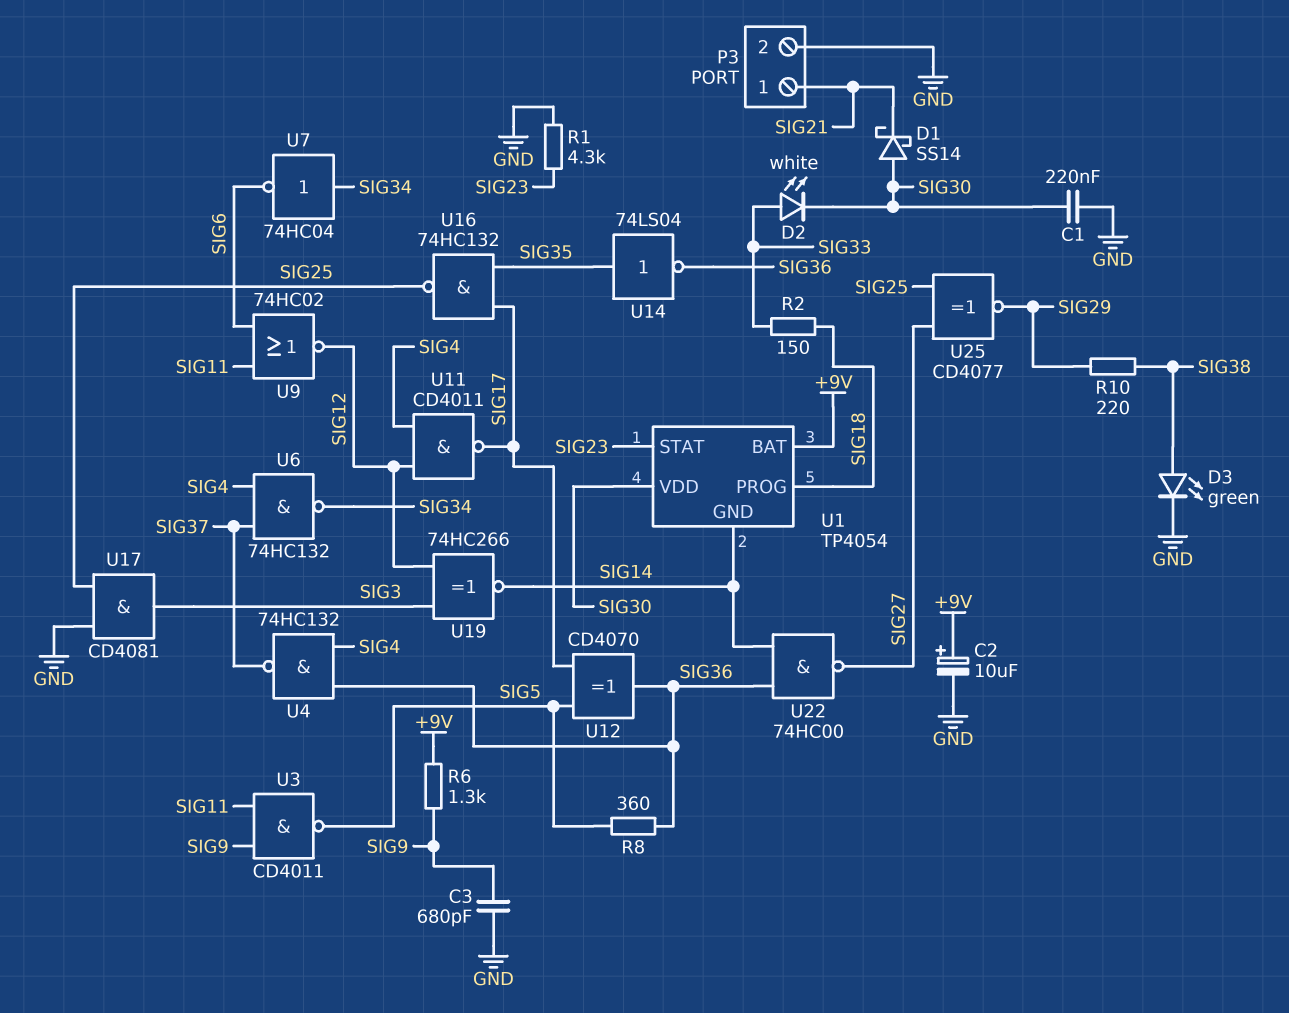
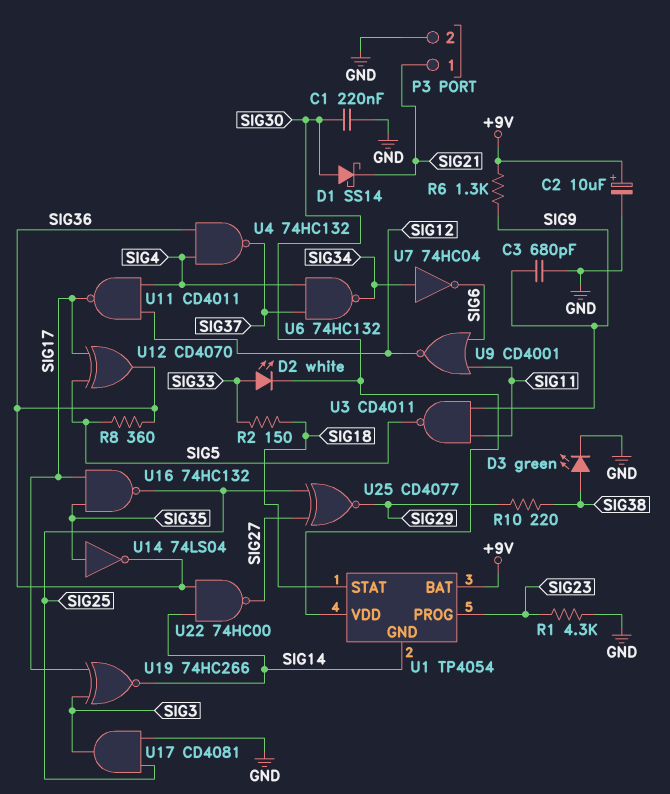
U1 pin PROG: SIG18 -> SIG23
U1 pin STAT: SIG23 -> SIG18
U9: NOR 74HC02 (in SIG6, in SIG11, out SIG12) -> NOR CD4001 (in SIG6, in SIG11, out SIG12)
U19: XNOR 74HC266 (in SIG3, in SIG12, out SIG14) -> XNOR 74HC266 (in SIG3, in SIG17, out SIG14)

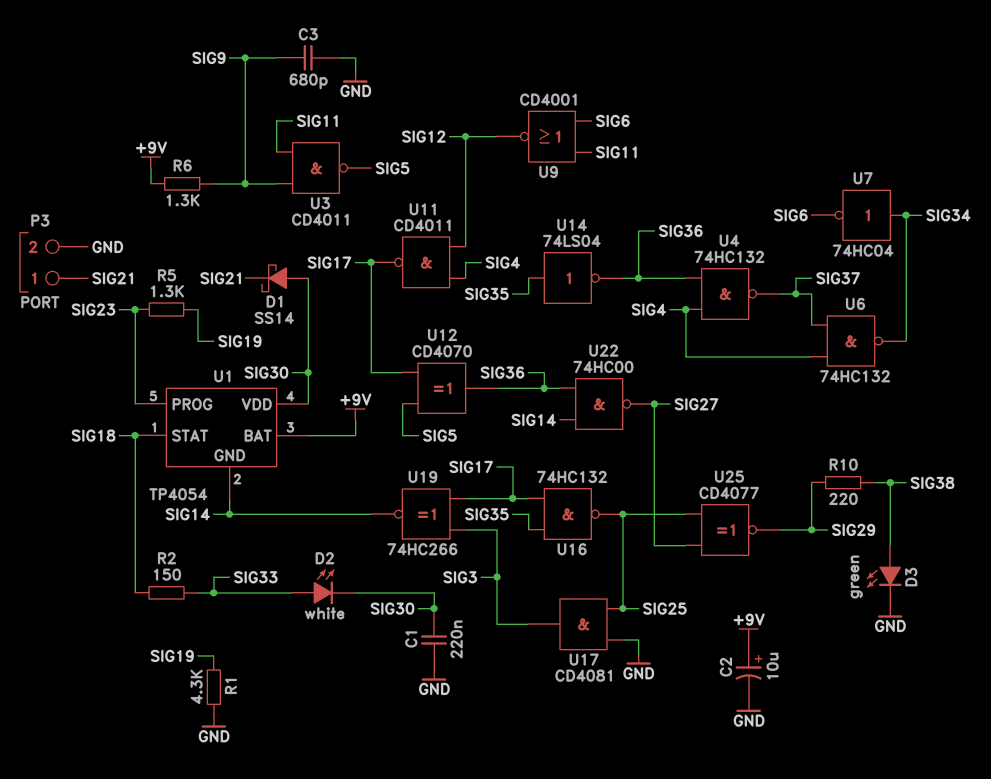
R1: 4.3k (GND, SIG23) -> 4.3k (GND, SIG19)
R5: none -> 1.3k (SIG19, SIG23)
R8: 360 (SIG5, SIG36) -> none

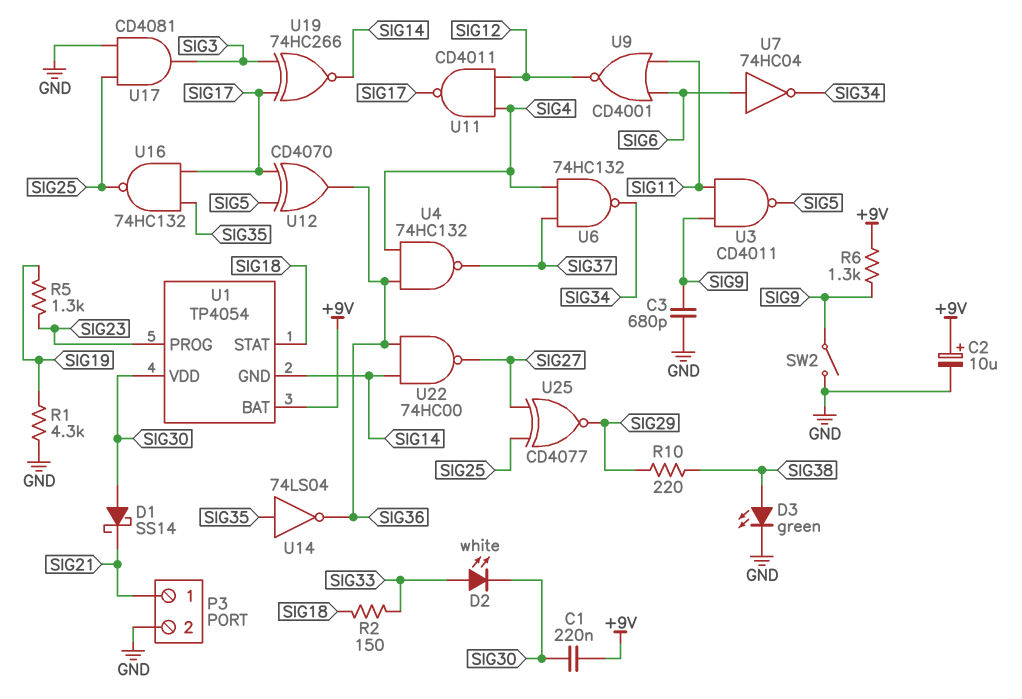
C1: 220nF (GND, SIG30) -> 220nF (+9V, SIG30)
SW2: none -> switch (GND, SIG9)
U7: NOT 74HC04 (in SIG34, out SIG6) -> NOT 74HC04 (in SIG6, out SIG34)

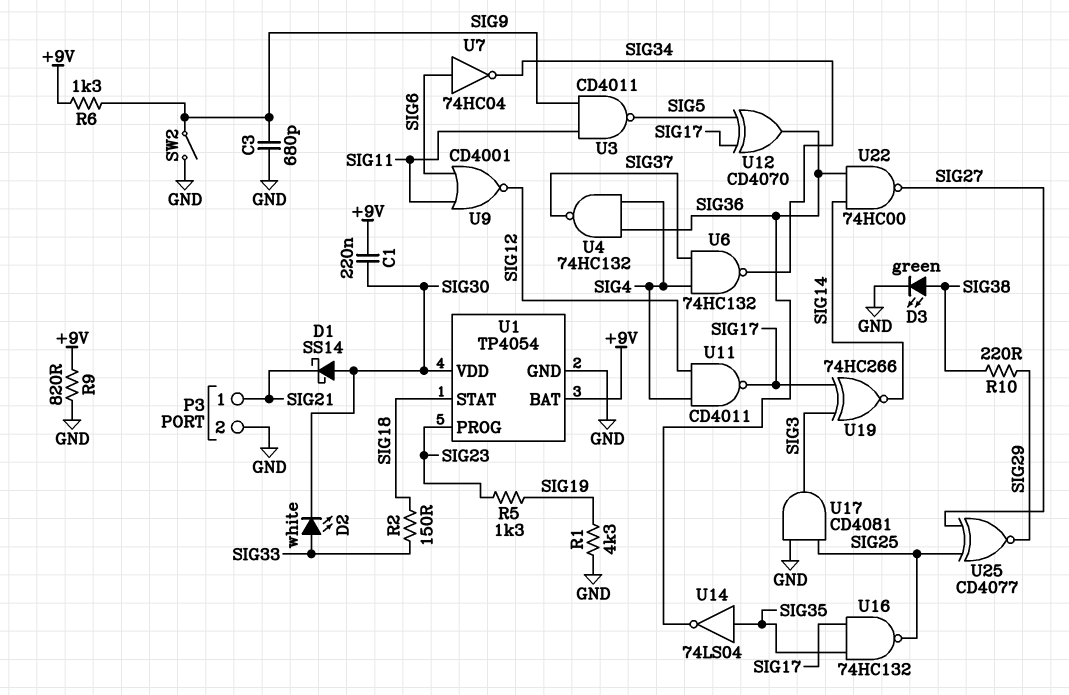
C2: 10uF (plus +9V, minus GND) -> none
R9: none -> 820 (+9V, GND)
U1 pin GND: SIG14 -> GND

